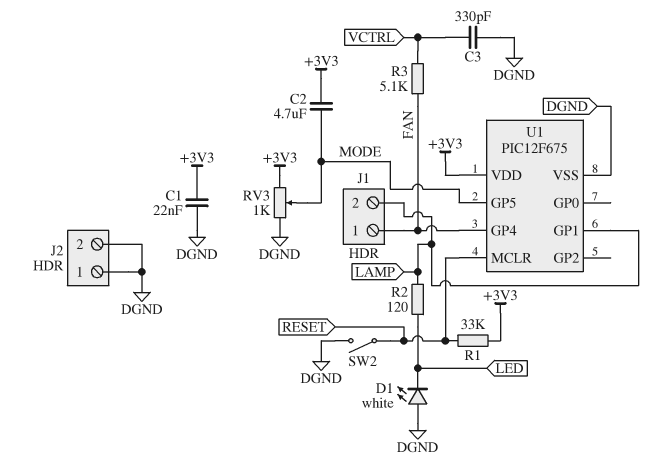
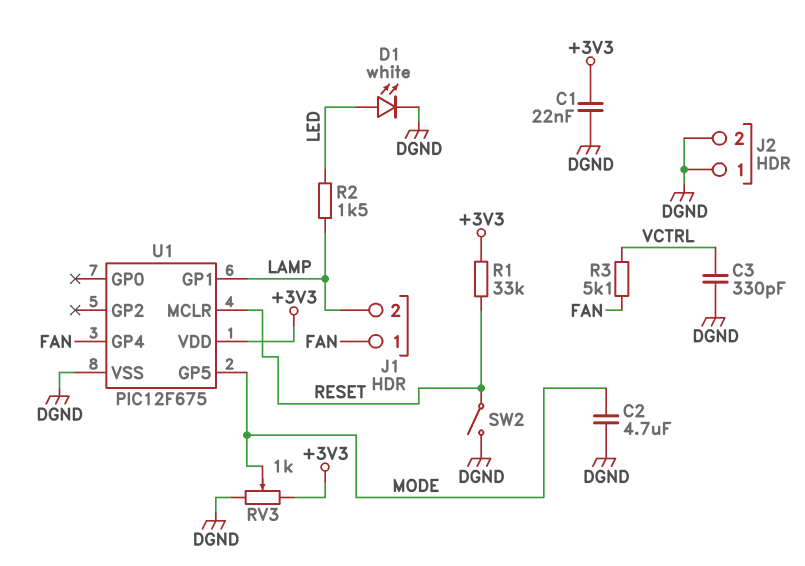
C2: 4.7uF (+3V3, MODE) -> 4.7uF (DGND, MODE)
D1: LED white (A DGND, K LED) -> LED white (A LED, K DGND)
R2: 120 (LAMP, LED) -> 1.5k (LAMP, LED)

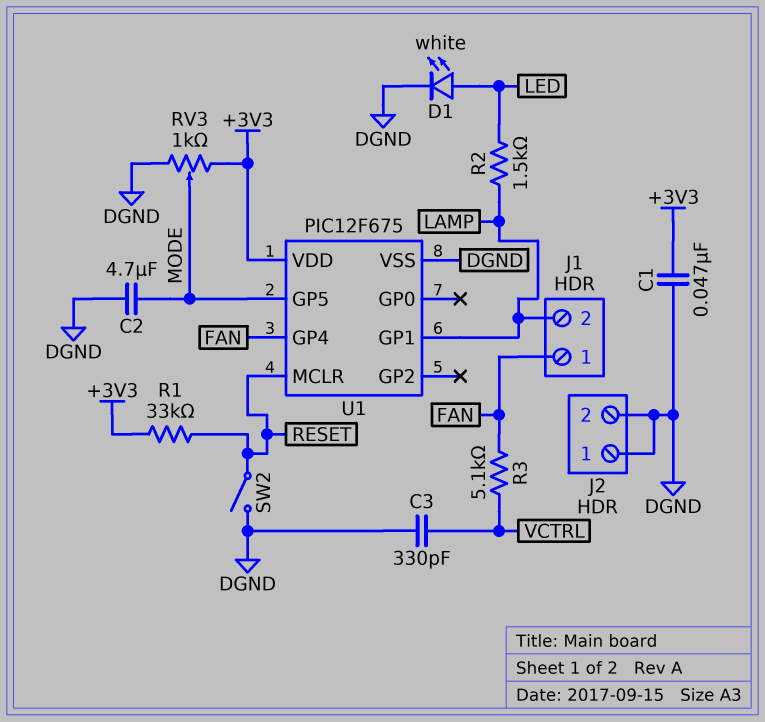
C1: 22nF (+3V3, DGND) -> 47nF (+3V3, DGND)

